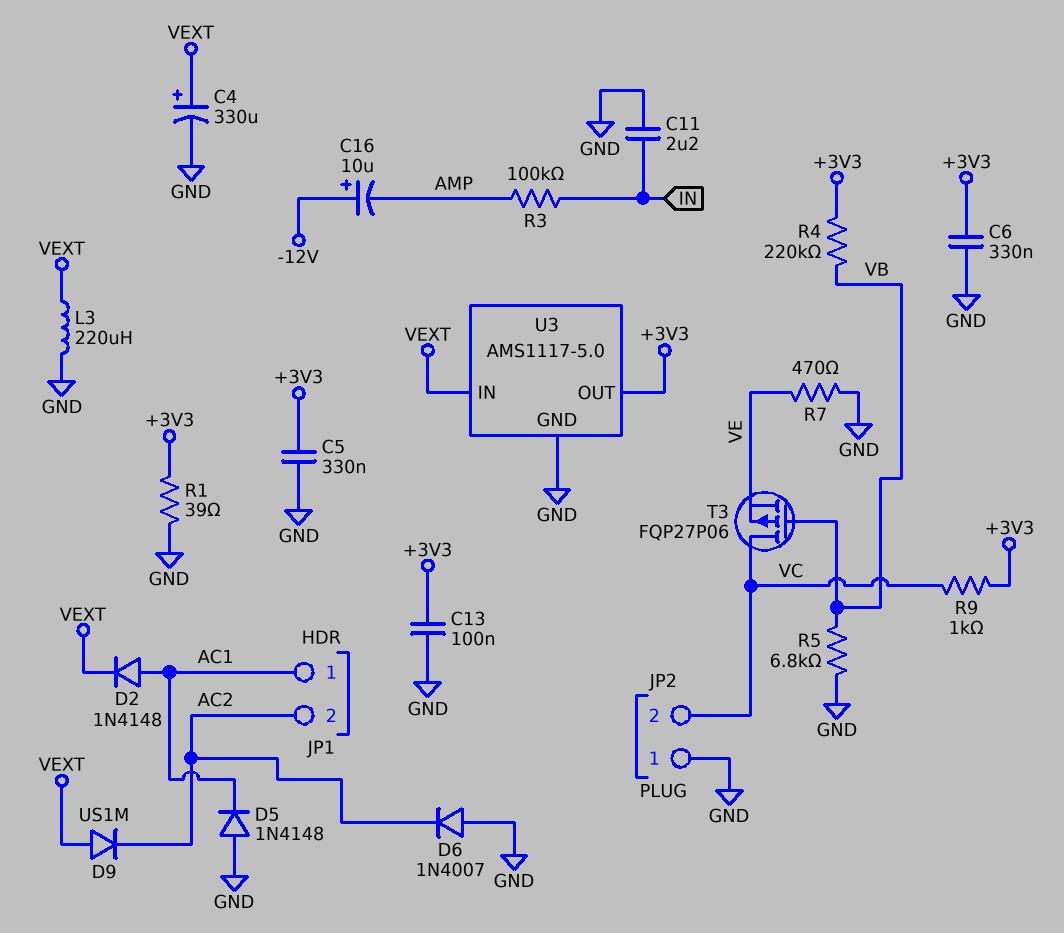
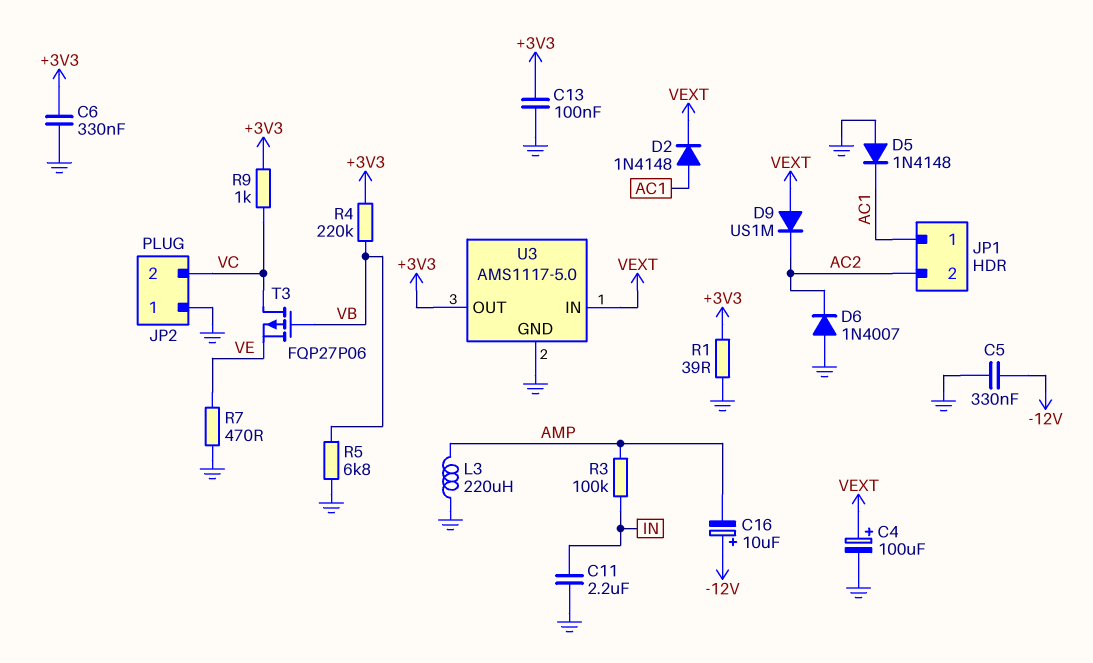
C4: 330uF (plus VEXT, minus GND) -> 100uF (plus VEXT, minus GND)
C5: 330nF (+3V3, GND) -> 330nF (-12V, GND)
L3: 220uH (GND, VEXT) -> 220uH (AMP, GND)

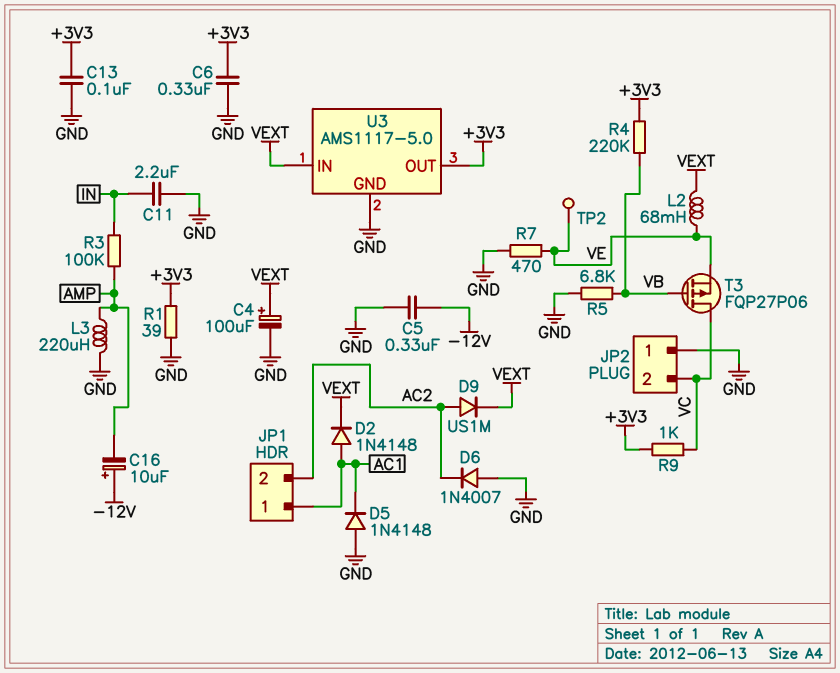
D9: diode US1M (A VEXT, K AC2) -> diode US1M (A AC2, K VEXT)
L2: none -> 68mH (VE, VEXT)
TP2: none -> test point (VE)

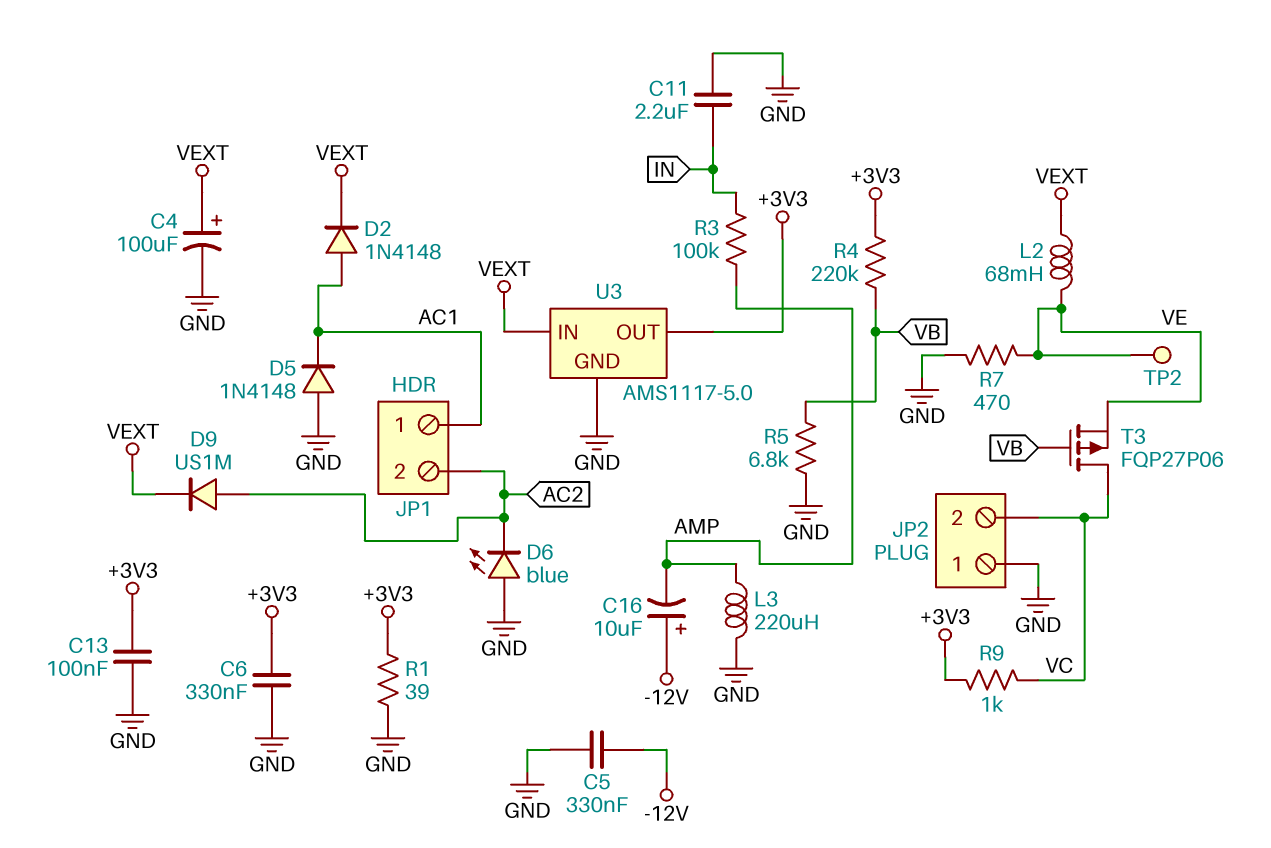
D6: diode 1N4007 (A GND, K AC2) -> LED blue (A GND, K AC2)

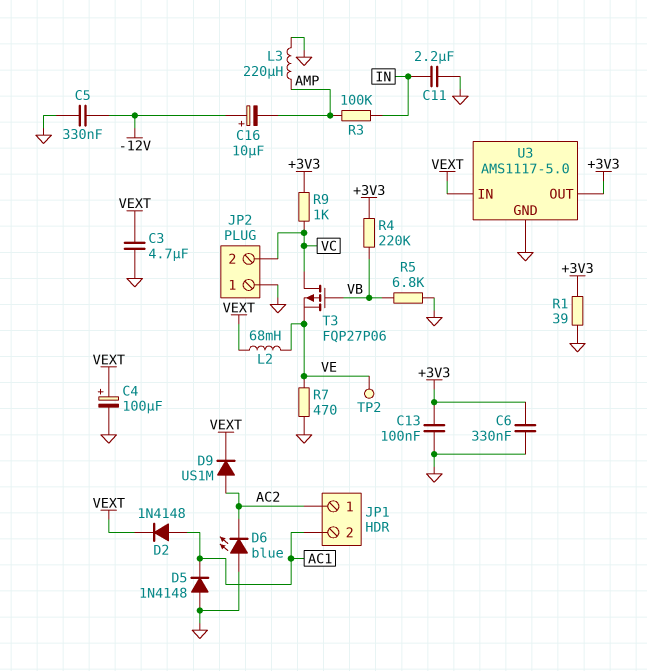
C3: none -> 4.7uF (GND, VEXT)
JP1 pin 1: AC1 -> AC2
JP1 pin 2: AC2 -> AC1

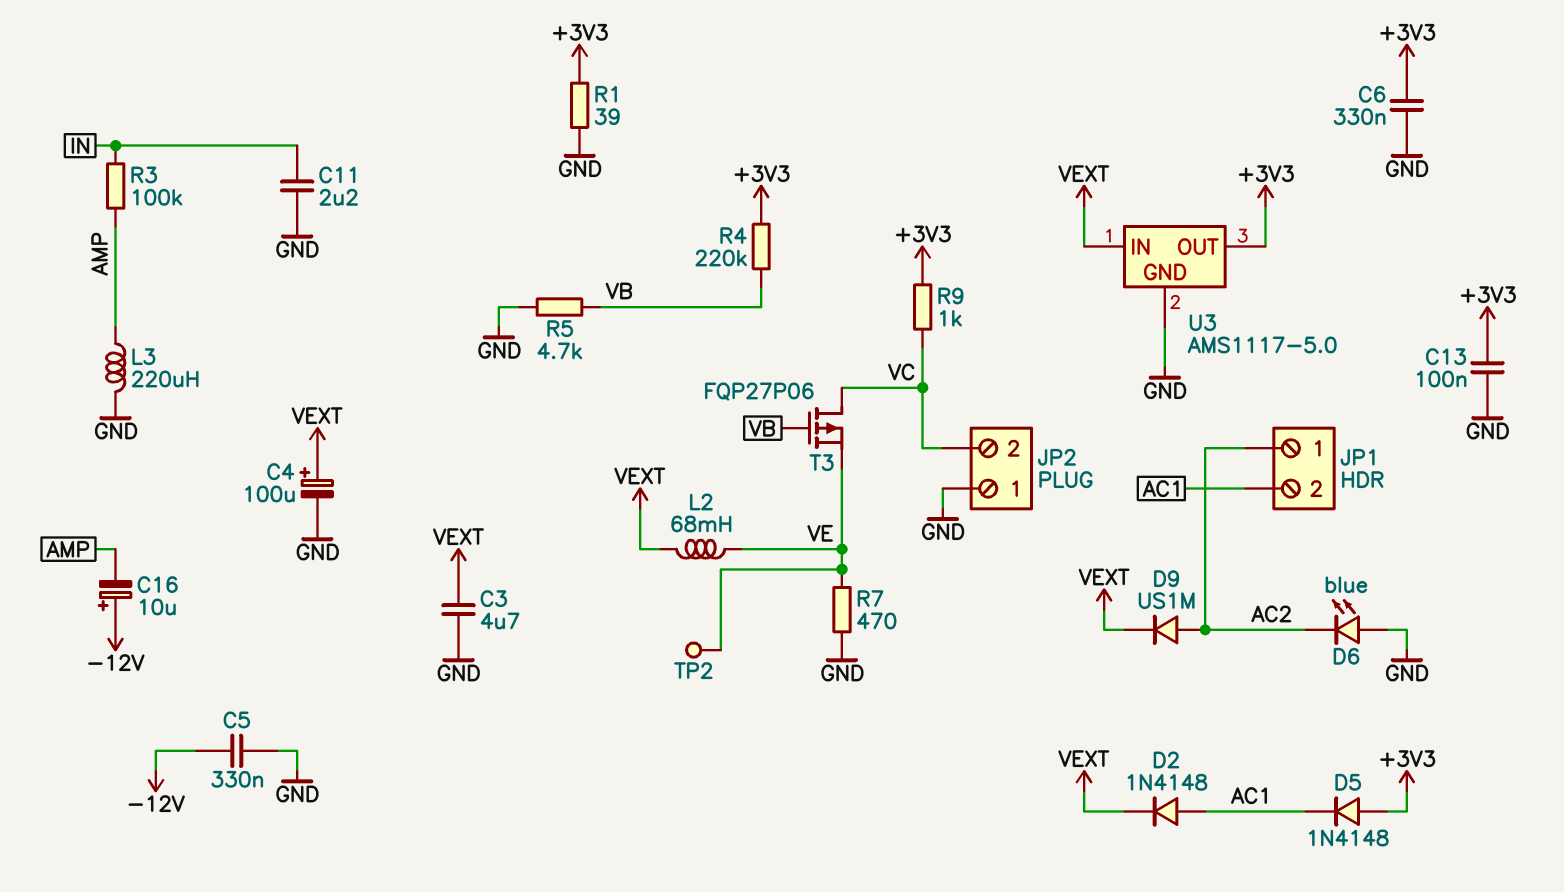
D5: diode 1N4148 (A GND, K AC1) -> diode 1N4148 (A +3V3, K AC1)
R5: 6.8k (GND, VB) -> 4.7k (GND, VB)

